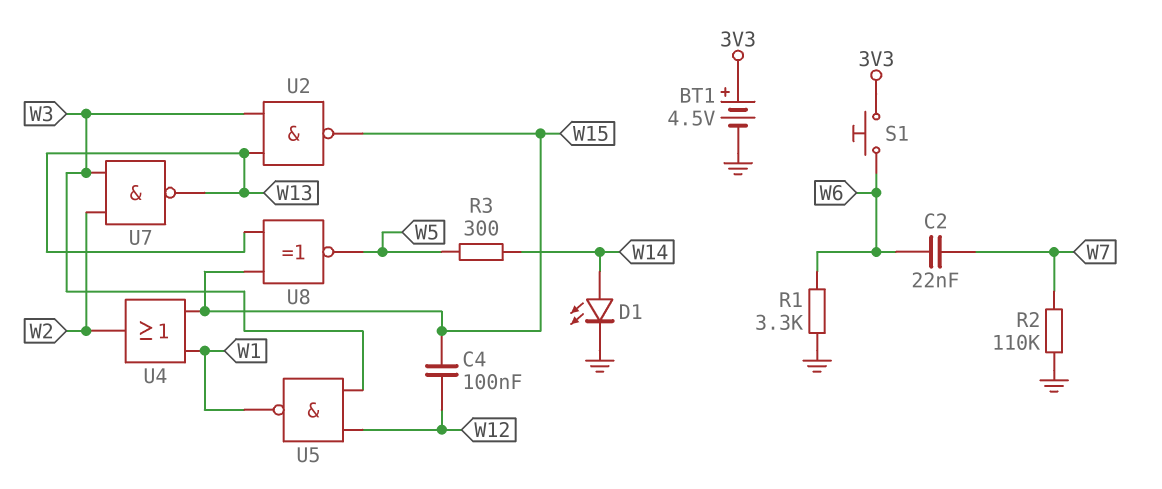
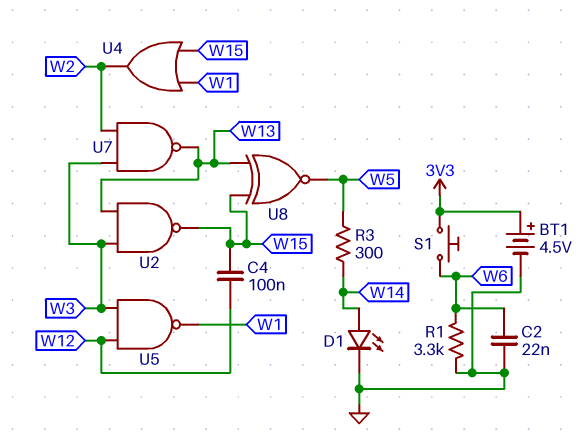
C2: 22nF (W6, W7) -> 22nF (GND, W6)
R2: 110k (GND, W7) -> none

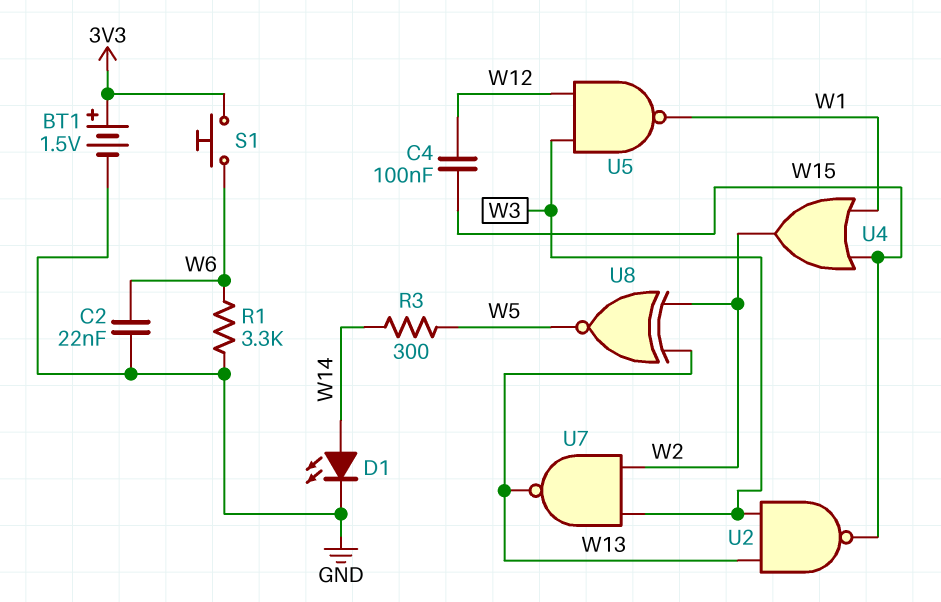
BT1: 4.5V (plus 3V3, minus GND) -> 1.5V (plus 3V3, minus GND)
U8: XNOR (in W13, in W15, out W5) -> XNOR (in W2, in W13, out W5)

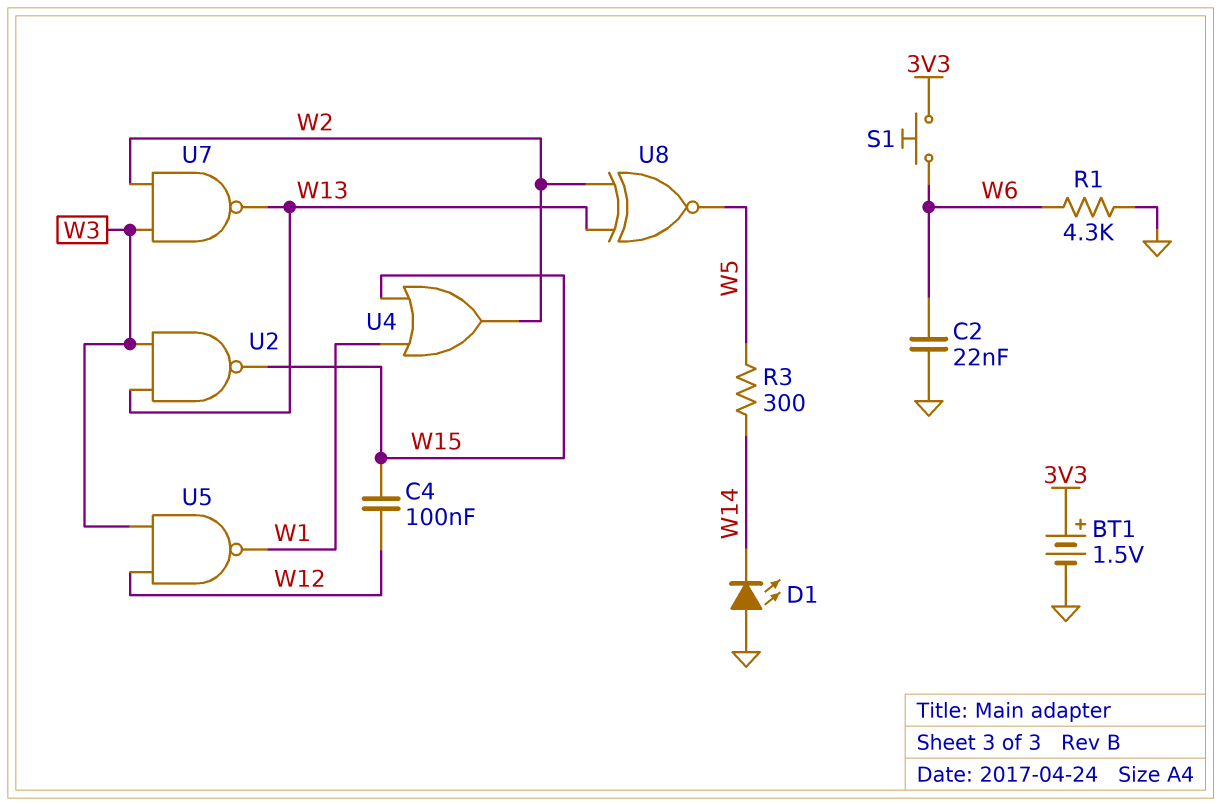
D1: LED (A W14, K GND) -> LED (A GND, K W14)
R1: 3.3k (GND, W6) -> 4.3k (GND, W6)

